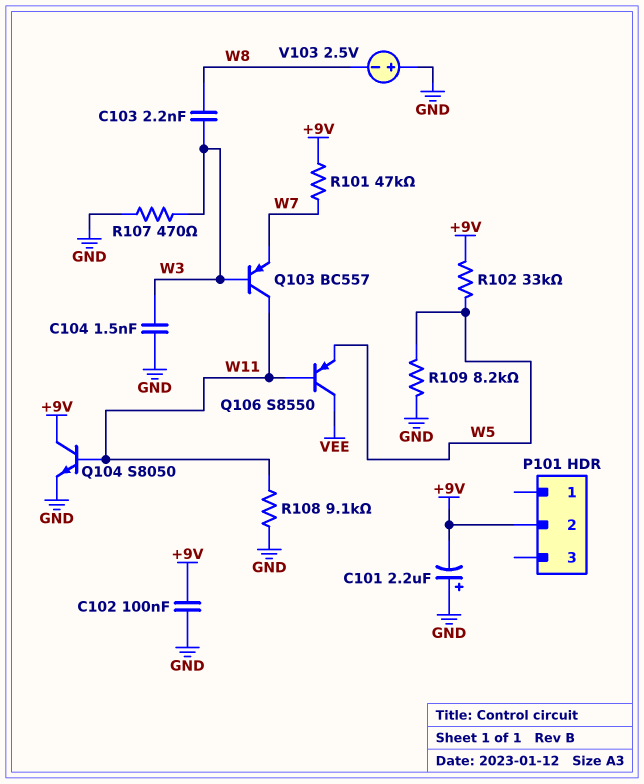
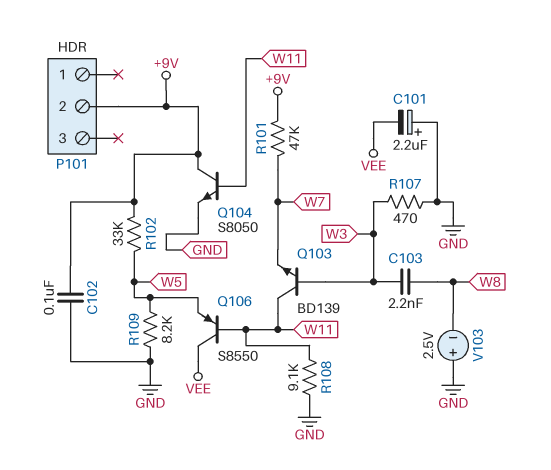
C101: 2.2uF (plus GND, minus +9V) -> 2.2uF (plus GND, minus VEE)
C104: 1.5nF (GND, W3) -> none
Q103: PNP BC557 (B W3, C W11, E W7) -> NPN BD139 (B W3, C W11, E W7)

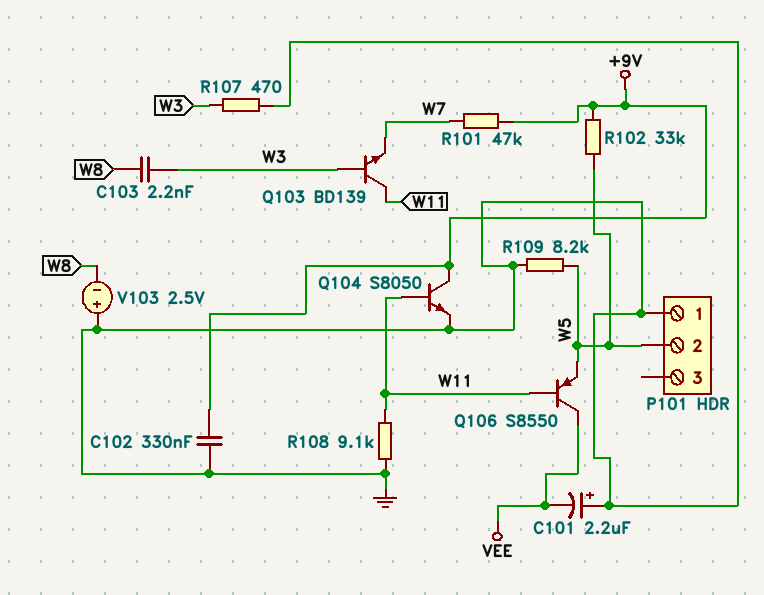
C102: 100nF (+9V, GND) -> 330nF (+9V, GND)
P101 pin 1: none -> GND
P101 pin 2: +9V -> W5

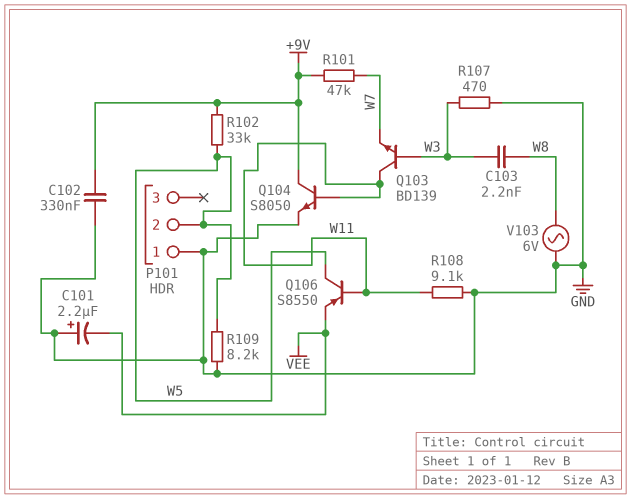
Q106: PNP S8550 (B W11, C VEE, E W5) -> PNP S8550 (B W11, C W5, E VEE)
V103: 2.5V (plus GND, minus W8) -> AC 6V (GND, W8)

